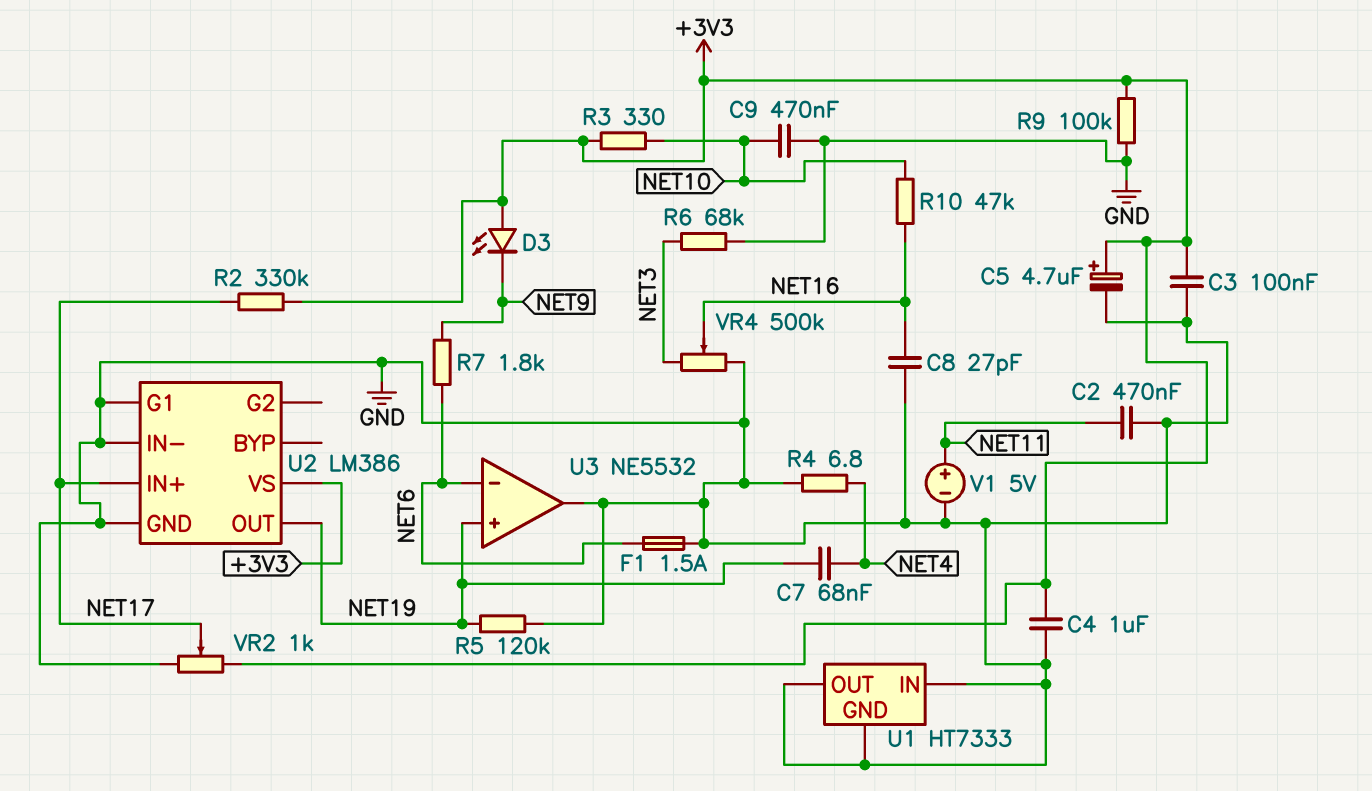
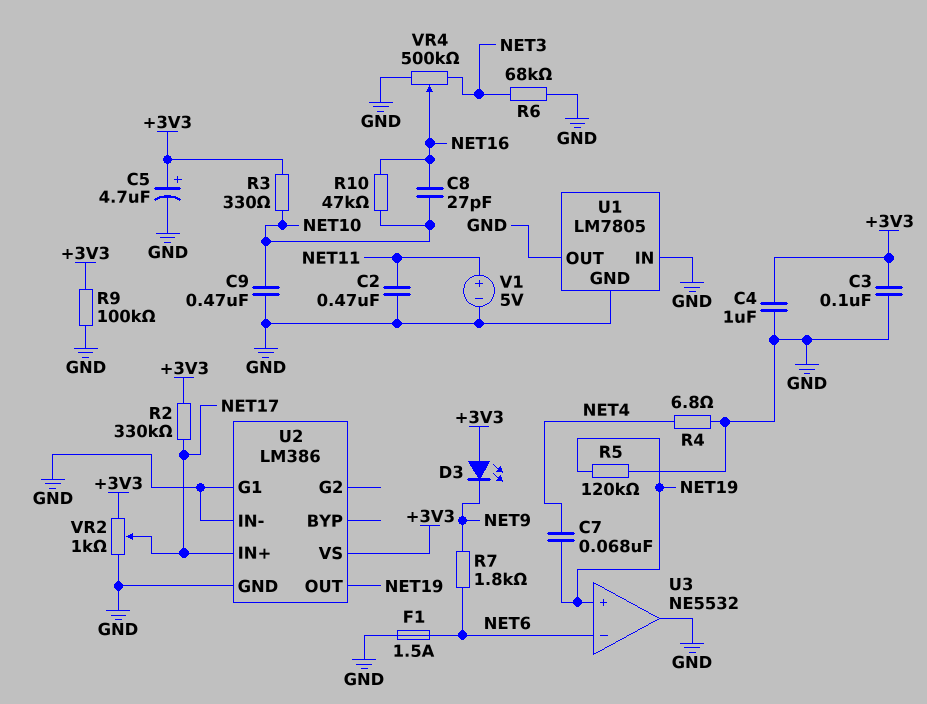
C8: 27pF (GND, NET16) -> 27pF (NET10, NET16)
U1: HT7333 -> LM7805

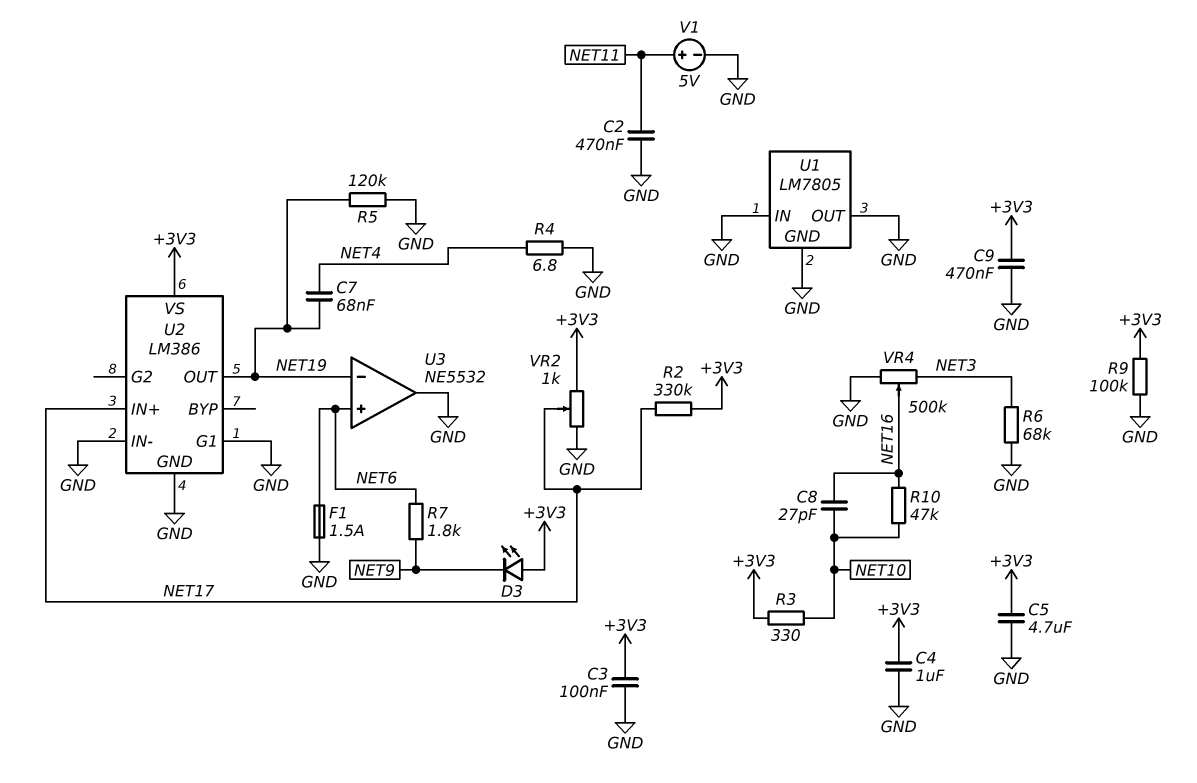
C5: 4.7uF (plus +3V3, minus GND) -> 4.7uF (+3V3, GND)
C9: 470nF (GND, NET10) -> 470nF (+3V3, GND)
U3 pin in+: NET19 -> NET6
U3 pin in-: NET6 -> NET19

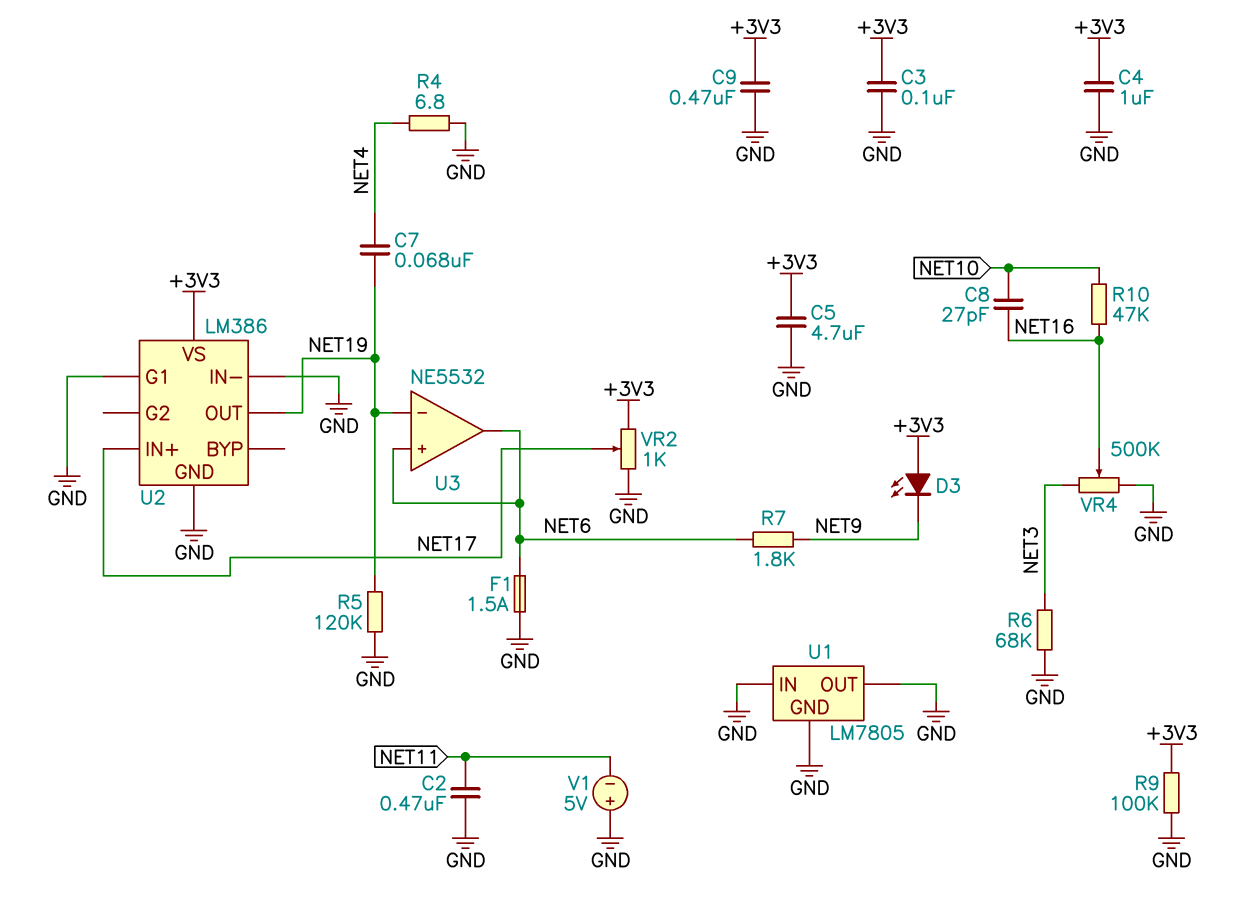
R2: 330k (+3V3, NET17) -> none
R3: 330 (+3V3, NET10) -> none
U3 pin out: GND -> NET6
V1: 5V (plus NET11, minus GND) -> 5V (plus GND, minus NET11)

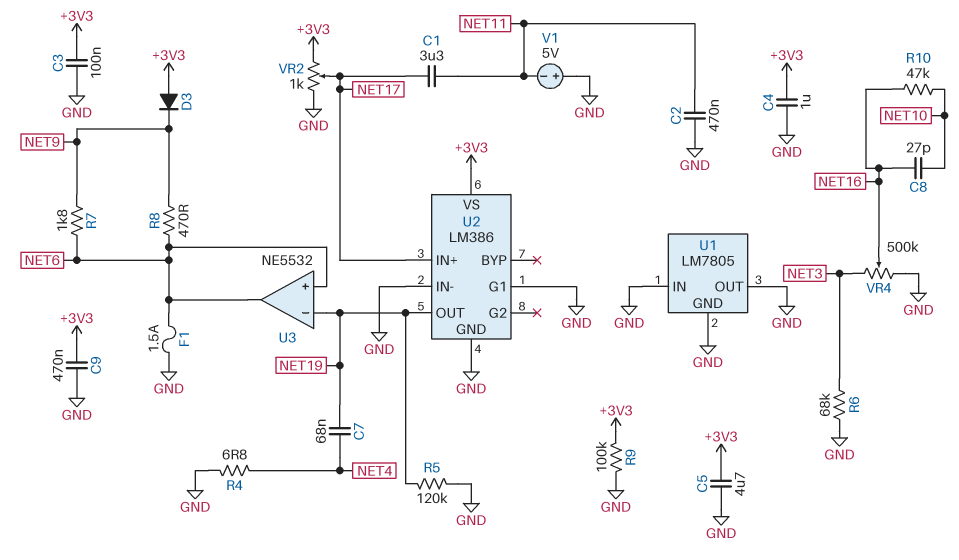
C1: none -> 3.3uF (NET11, NET17)
D3: LED (A +3V3, K NET9) -> diode (A +3V3, K NET9)
R8: none -> 470 (NET6, NET9)

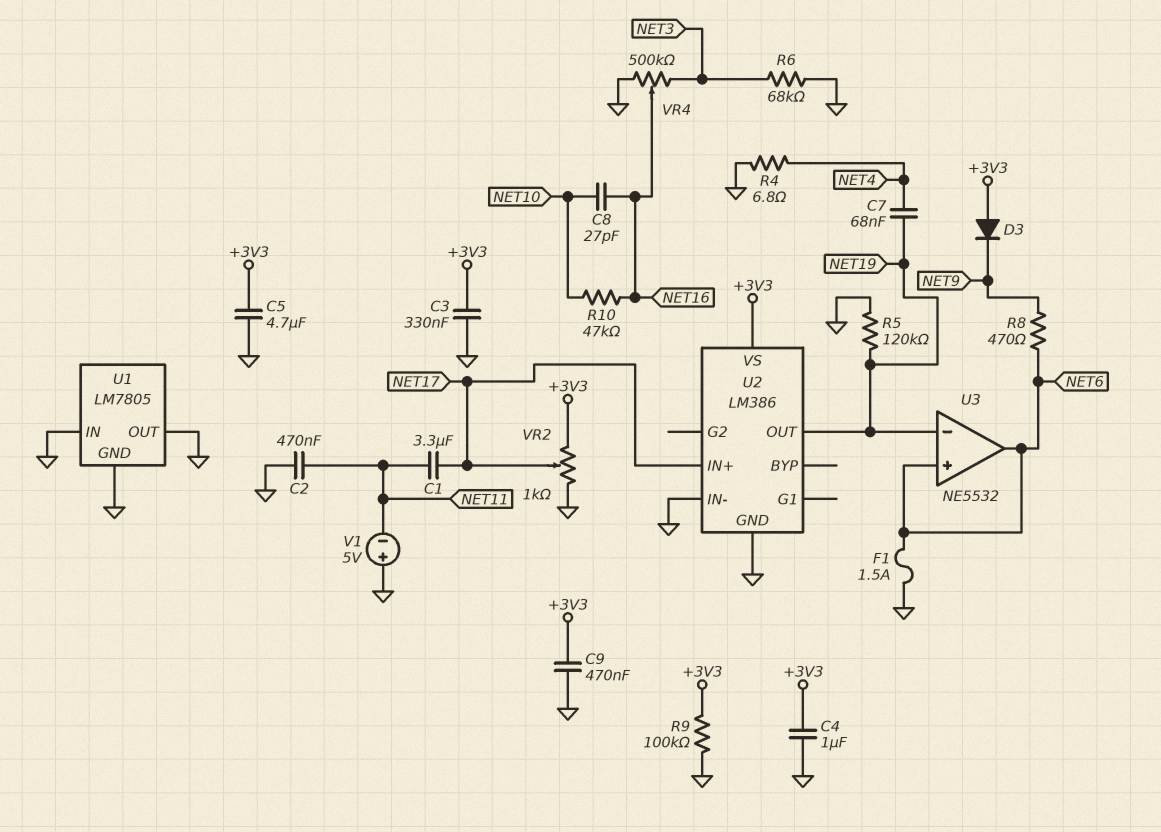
C3: 100nF (+3V3, GND) -> 330nF (+3V3, GND)
R7: 1.8k (NET6, NET9) -> none
U2 pin G1: GND -> none

